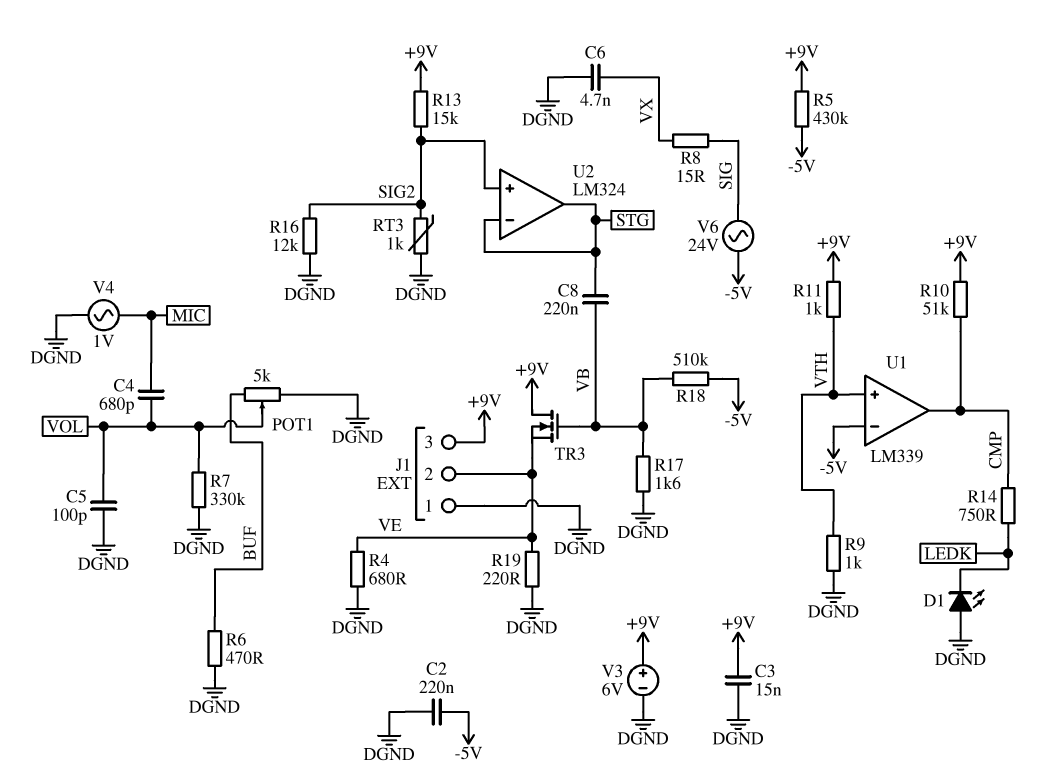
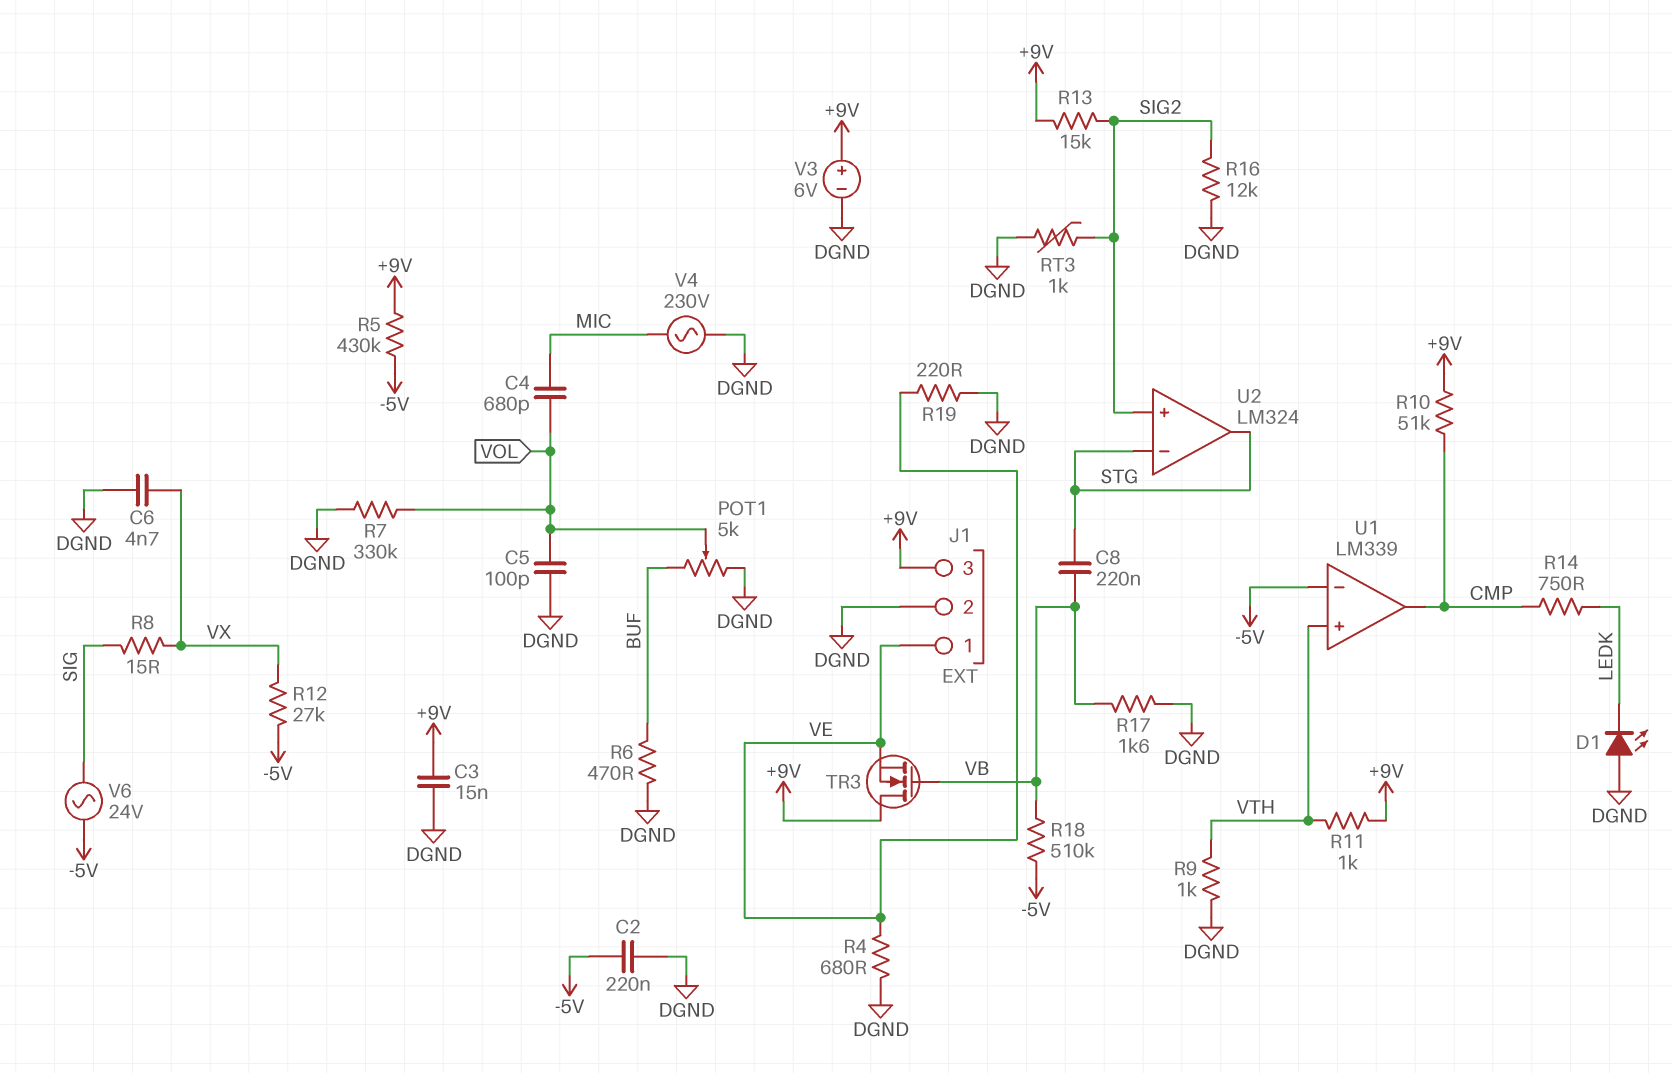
J1 pin 1: DGND -> VE
J1 pin 2: VE -> DGND
R12: none -> 27k (-5V, VX)
V4: AC 1V (DGND, MIC) -> AC 230V (DGND, MIC)

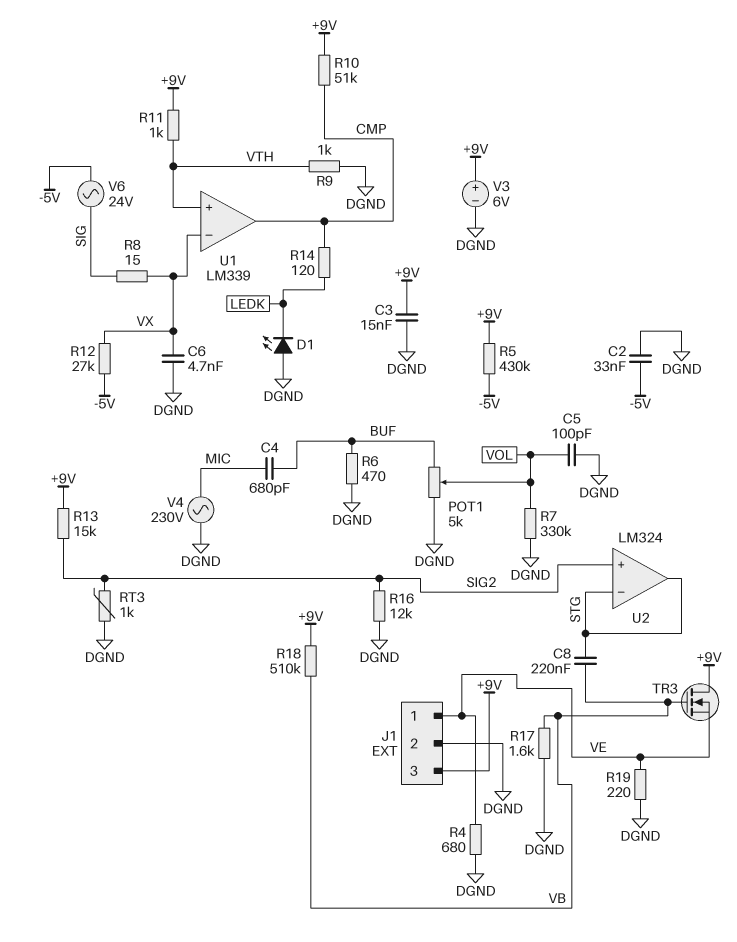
C2: 220nF (-5V, DGND) -> 33nF (-5V, DGND)
C4: 680pF (MIC, VOL) -> 680pF (BUF, MIC)
R14: 750 (CMP, LEDK) -> 120 (CMP, LEDK)
R18: 510k (-5V, VB) -> 510k (+9V, VB)
U1 pin in-: -5V -> VX

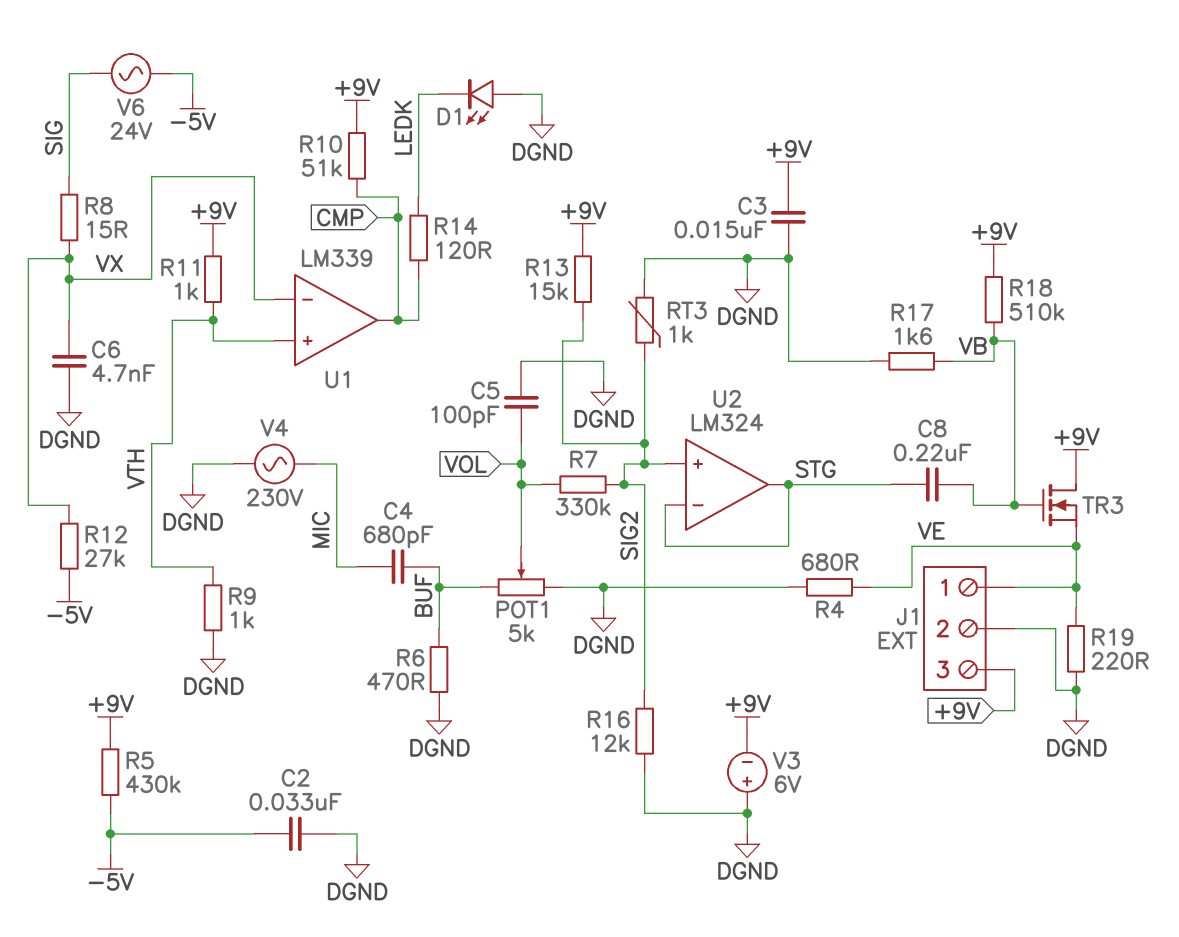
R7: 330k (DGND, VOL) -> 330k (SIG2, VOL)
V3: 6V (plus +9V, minus DGND) -> 6V (plus DGND, minus +9V)

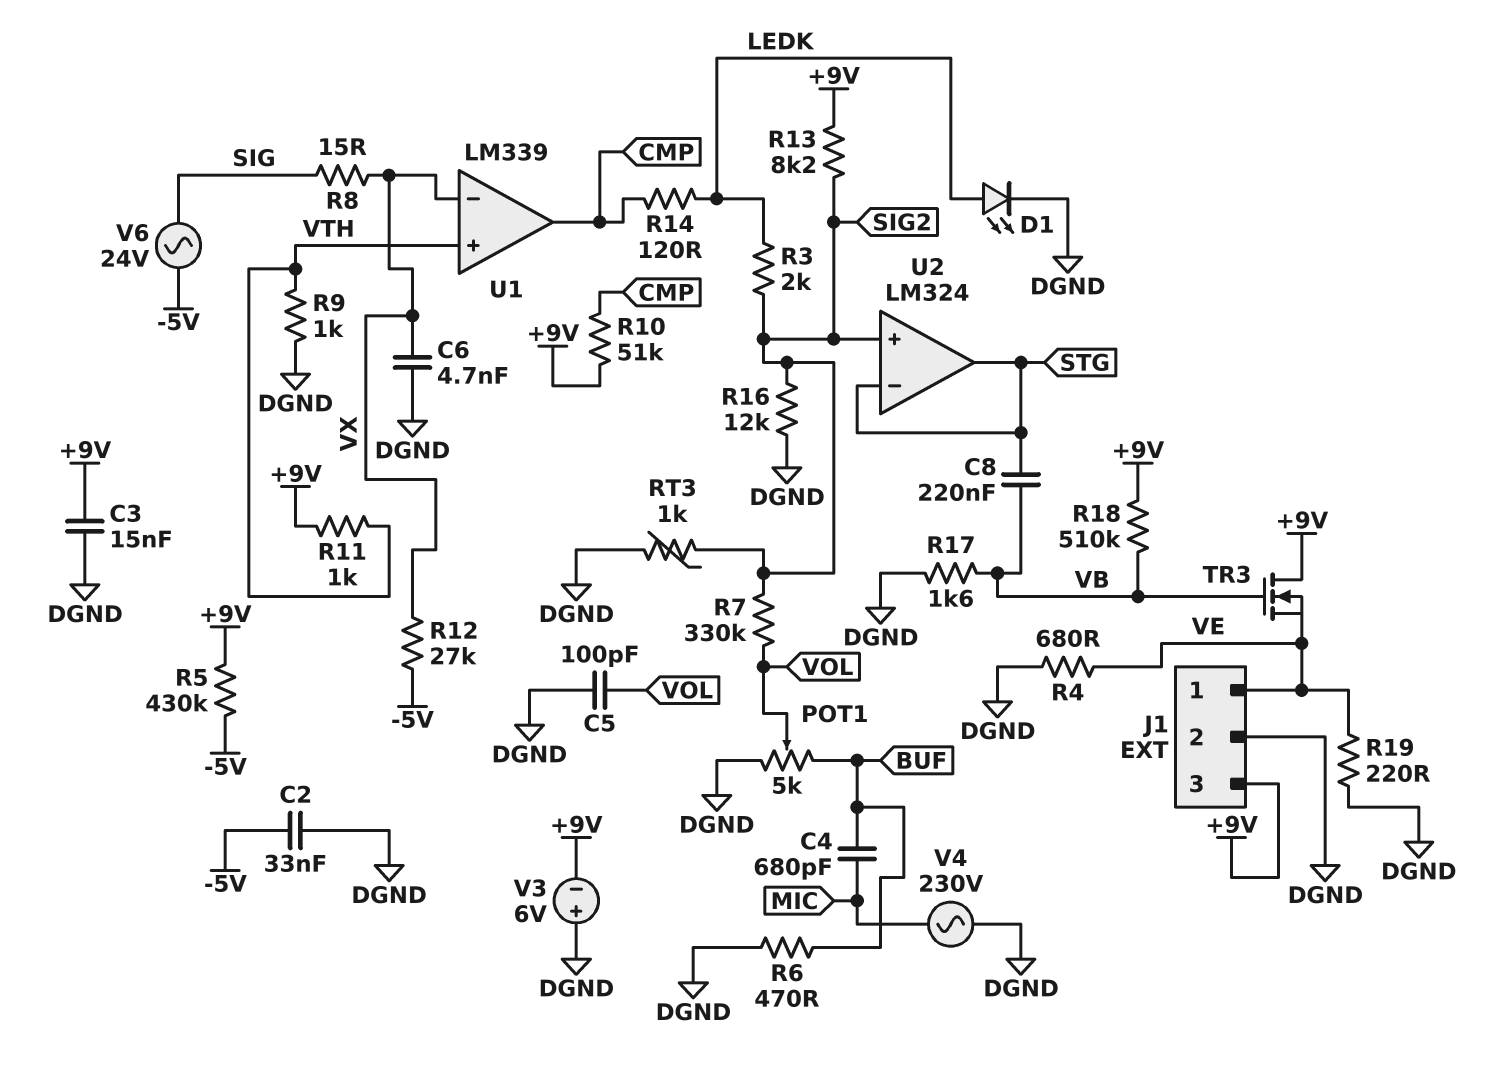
D1: LED (A DGND, K LEDK) -> LED (A LEDK, K DGND)
R3: none -> 2k (LEDK, SIG2)
R13: 15k (+9V, SIG2) -> 8.2k (+9V, SIG2)

